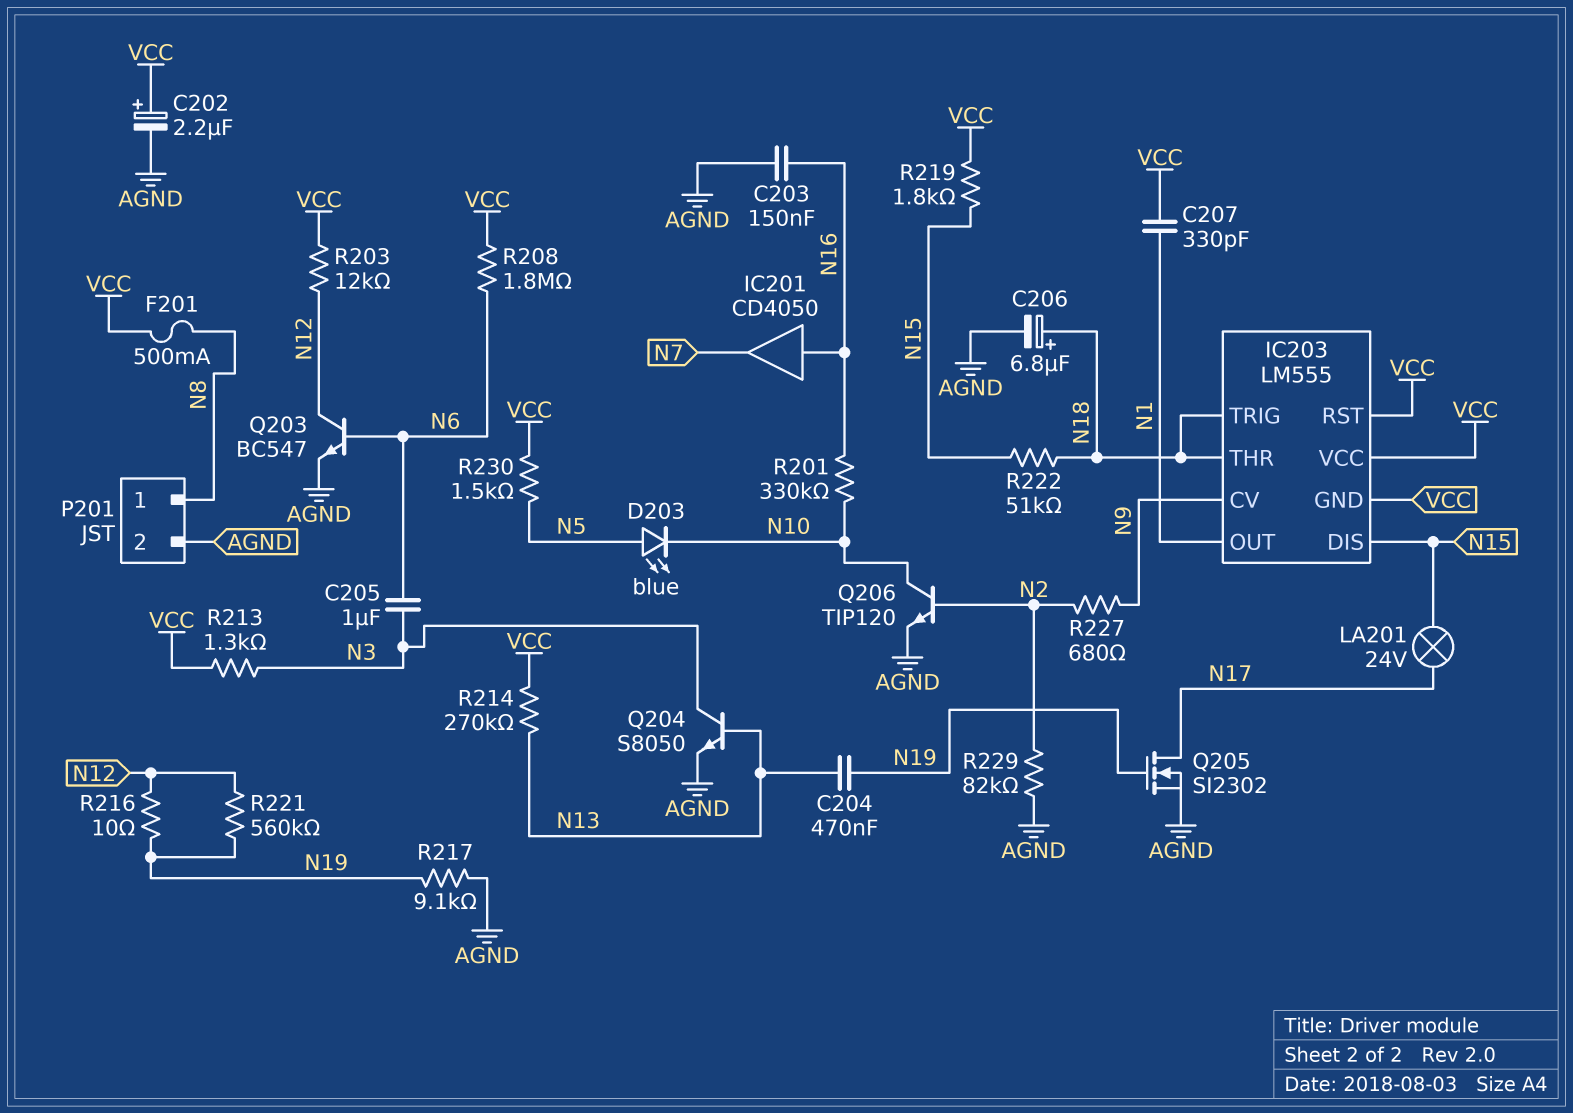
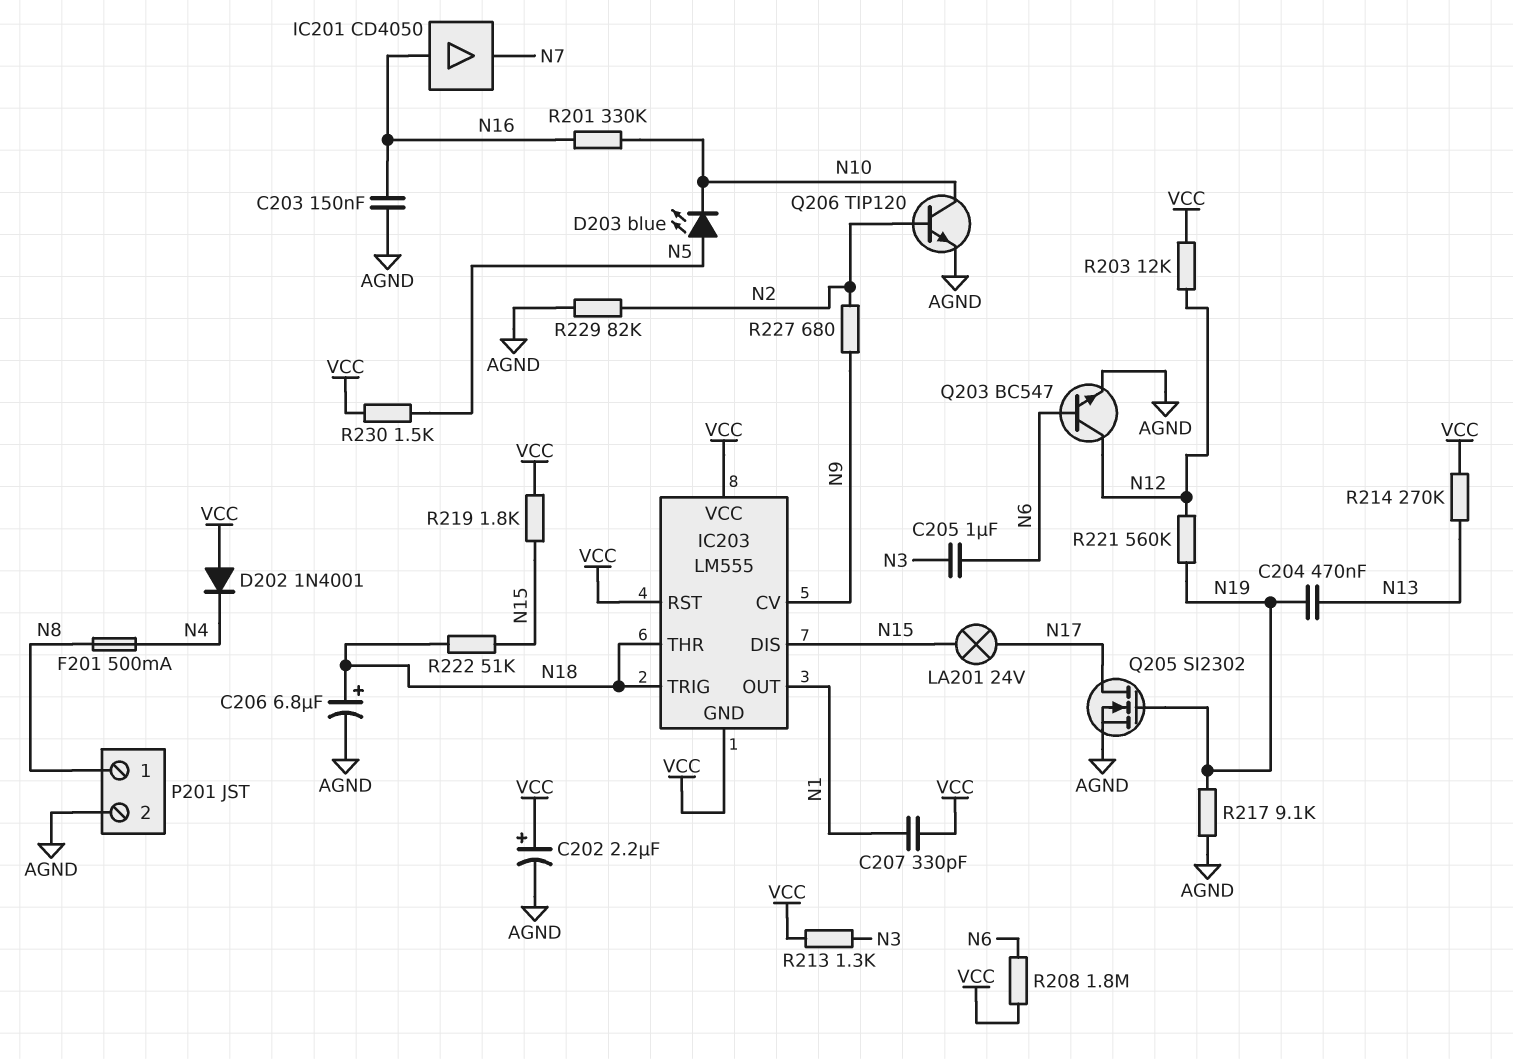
D202: none -> diode 1N4001 (A VCC, K N4)
F201: 500mA (N8, VCC) -> 500mA (N4, N8)
Q204: NPN S8050 (B N13, C N3, E AGND) -> none
R216: 10 (N12, N19) -> none

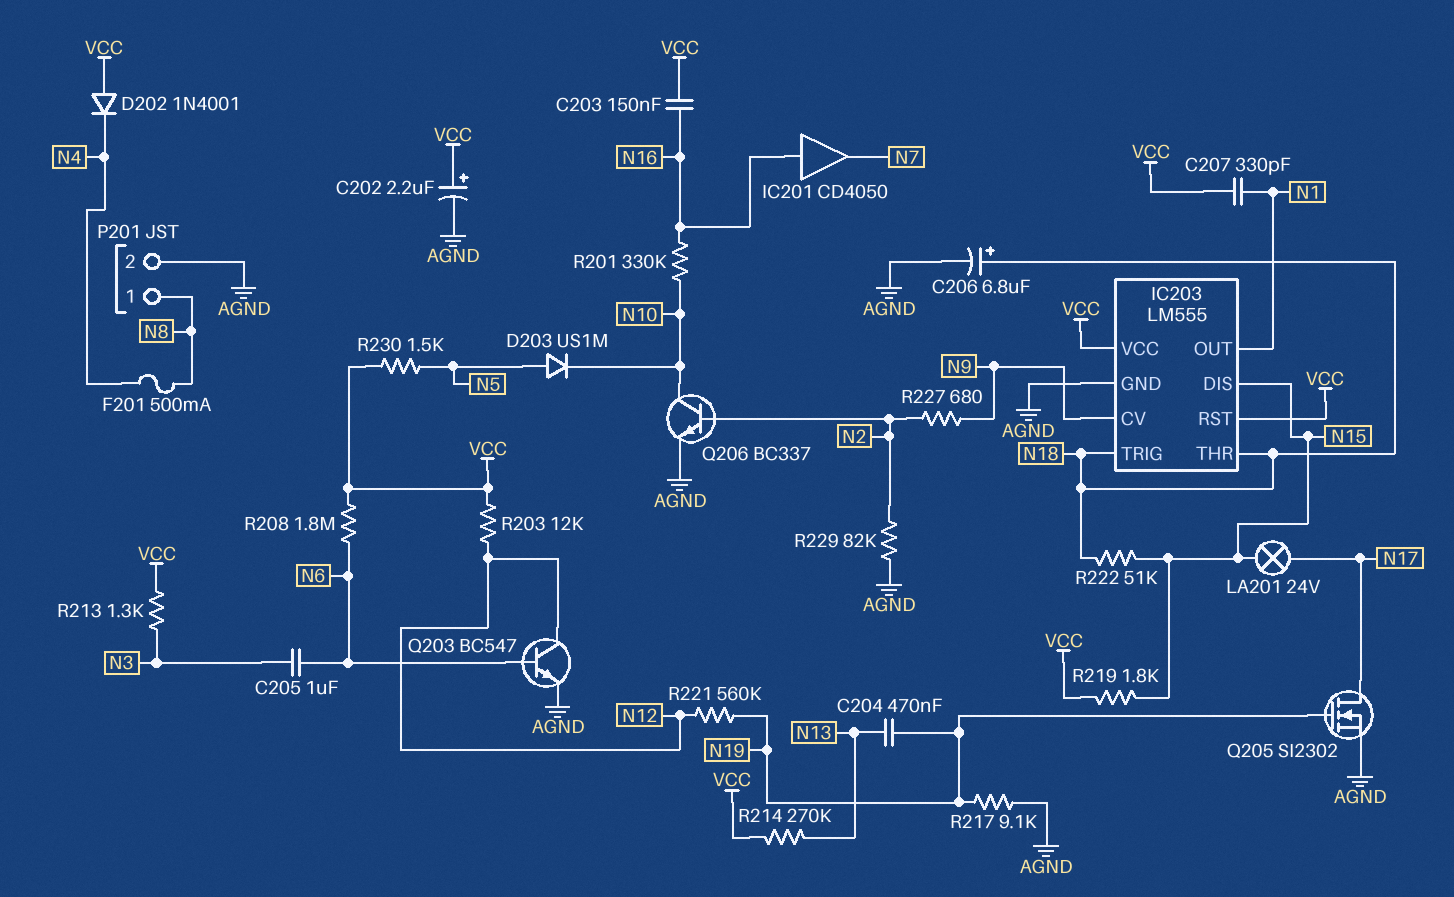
C203: 150nF (AGND, N16) -> 150nF (N16, VCC)
D203: LED blue (A N5, K N10) -> diode US1M (A N5, K N10)
IC203 pin GND: VCC -> AGND
Q206: NPN TIP120 (B N2, C N10, E AGND) -> NPN BC337 (B N2, C N10, E AGND)

